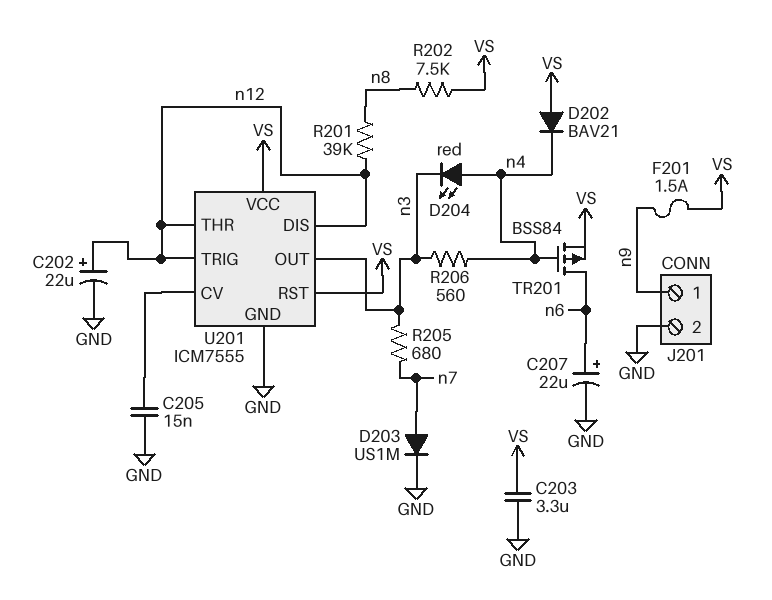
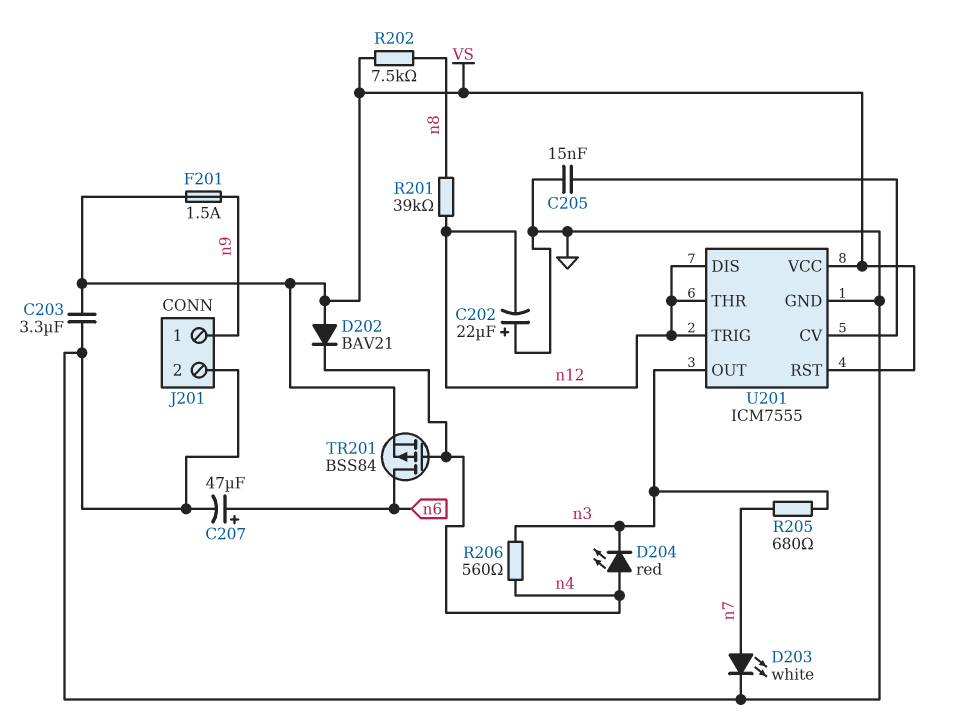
C202: 22uF (plus n12, minus GND) -> 22uF (plus GND, minus n12)
C207: 22uF (plus n6, minus GND) -> 47uF (plus n6, minus GND)
D203: diode US1M (A n7, K GND) -> LED white (A n7, K GND)

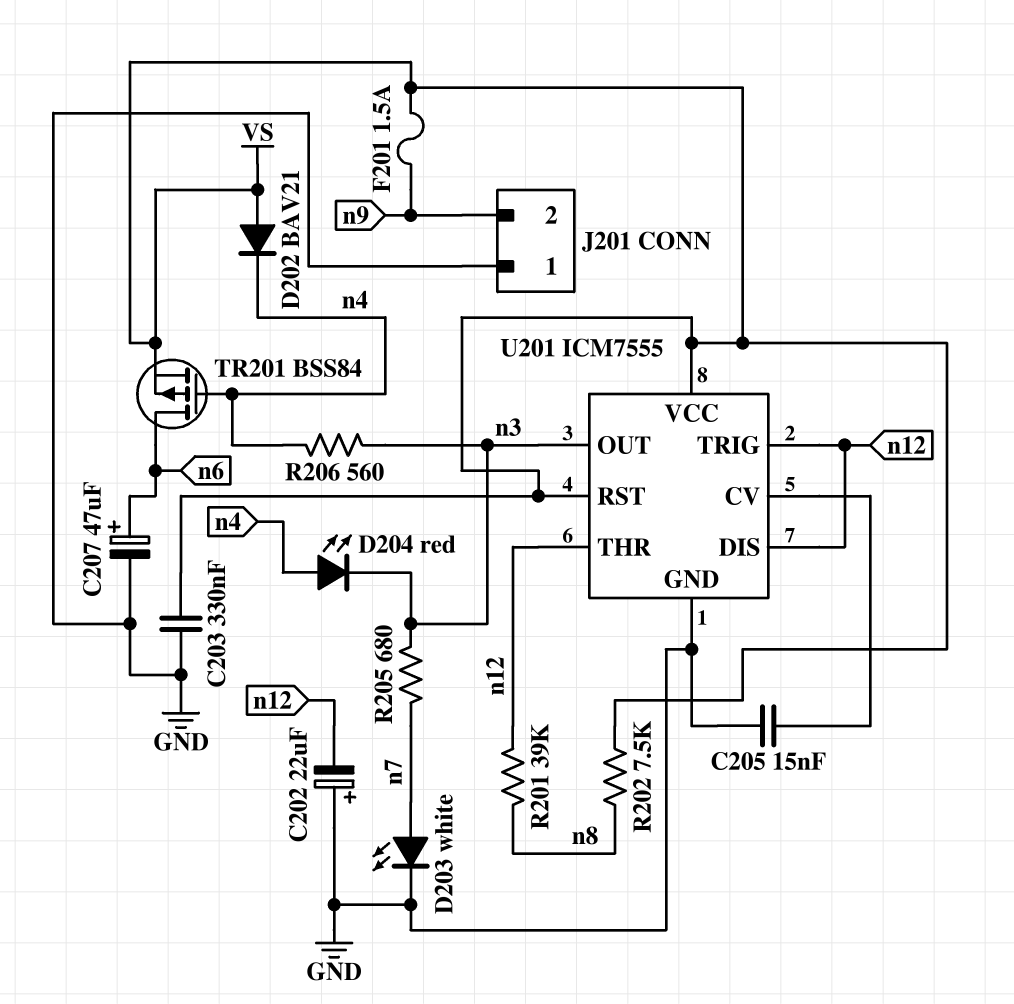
C203: 3.3uF (GND, VS) -> 330nF (GND, VS)
J201 pin 1: n9 -> GND
J201 pin 2: GND -> n9

